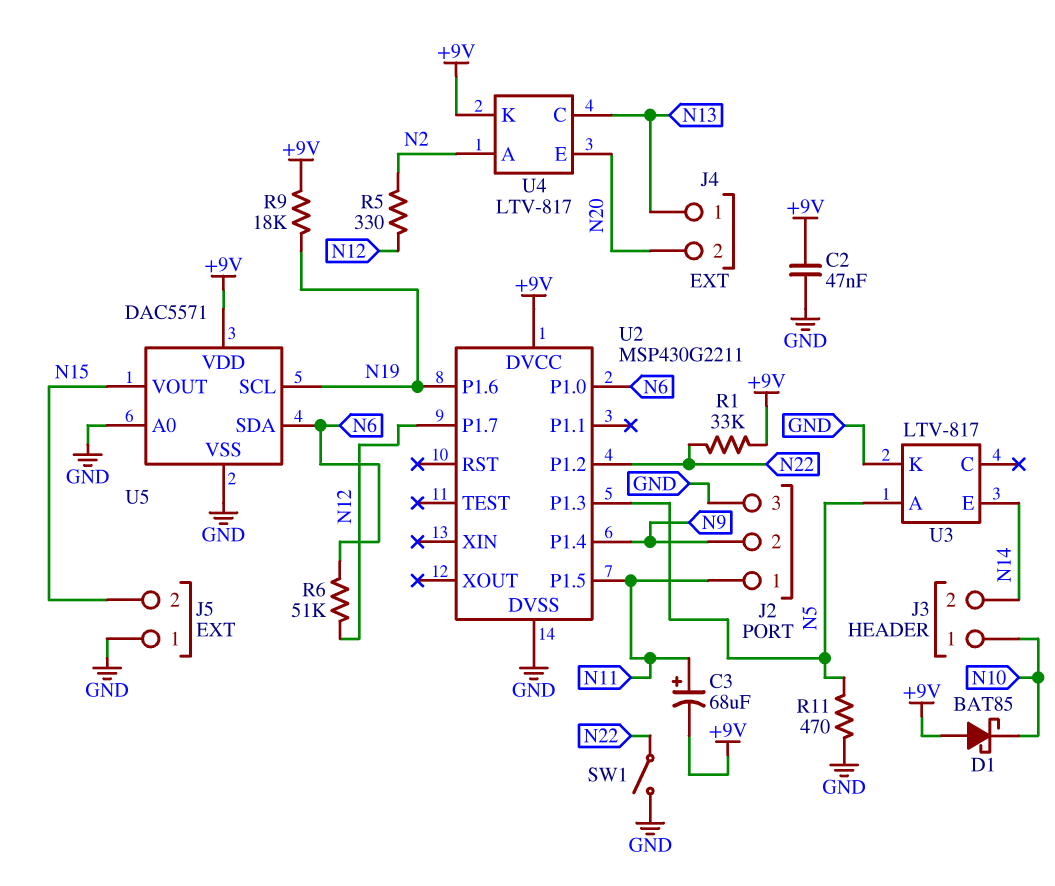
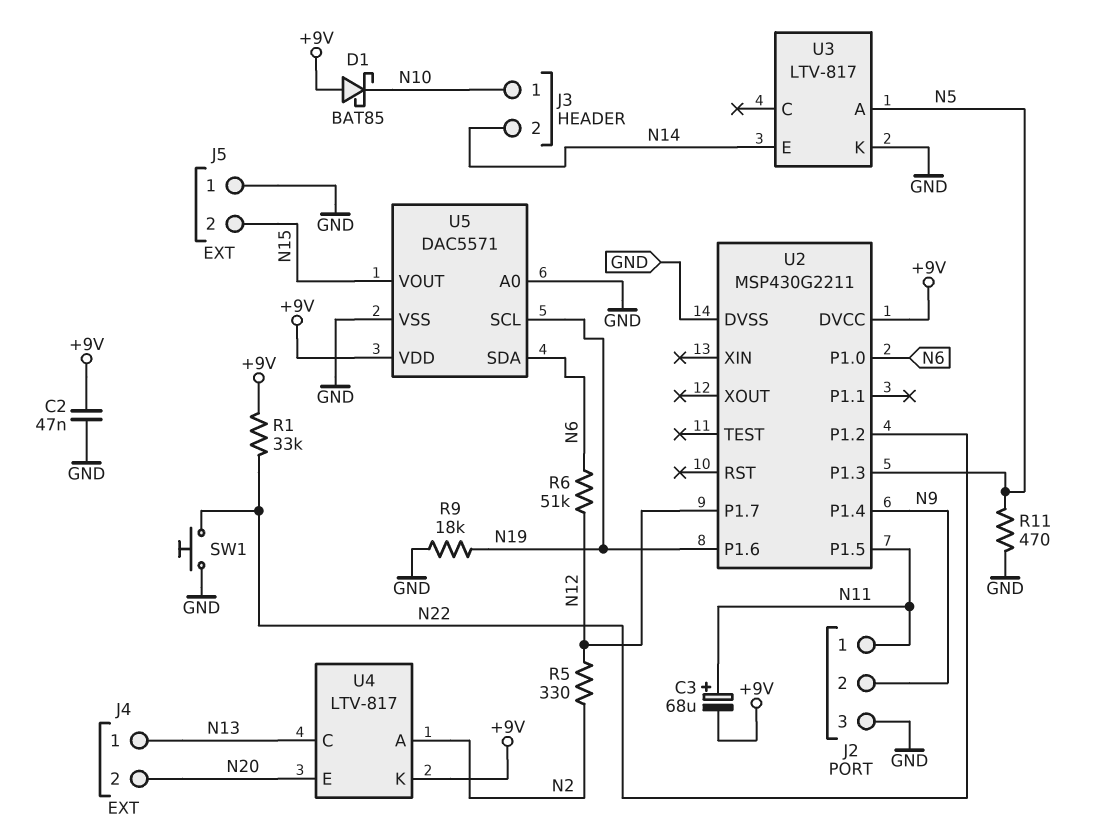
R9: 18k (+9V, N19) -> 18k (GND, N19)
SW1: switch (GND, N22) -> button (GND, N22)

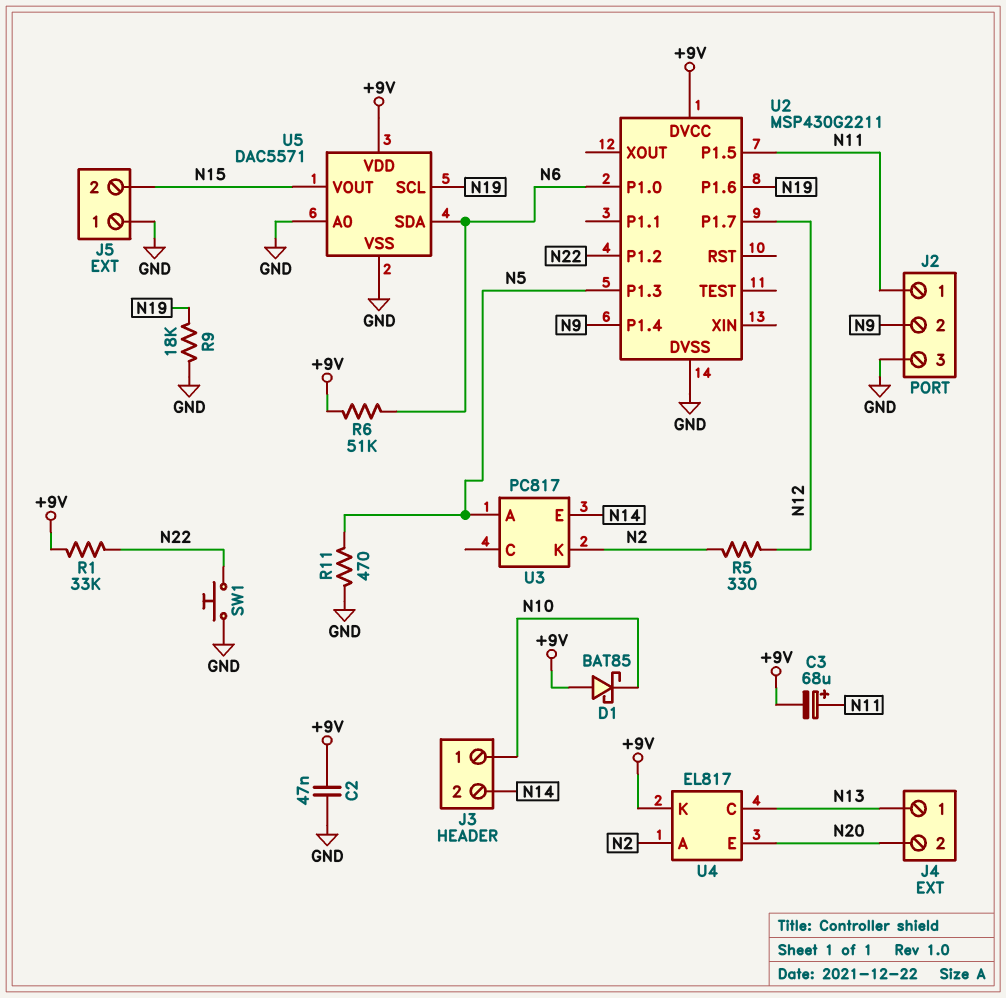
R6: 51k (N6, N12) -> 51k (+9V, N6)
U3: LTV-817 -> PC817
U3 pin K: GND -> N2
U4: LTV-817 -> EL817

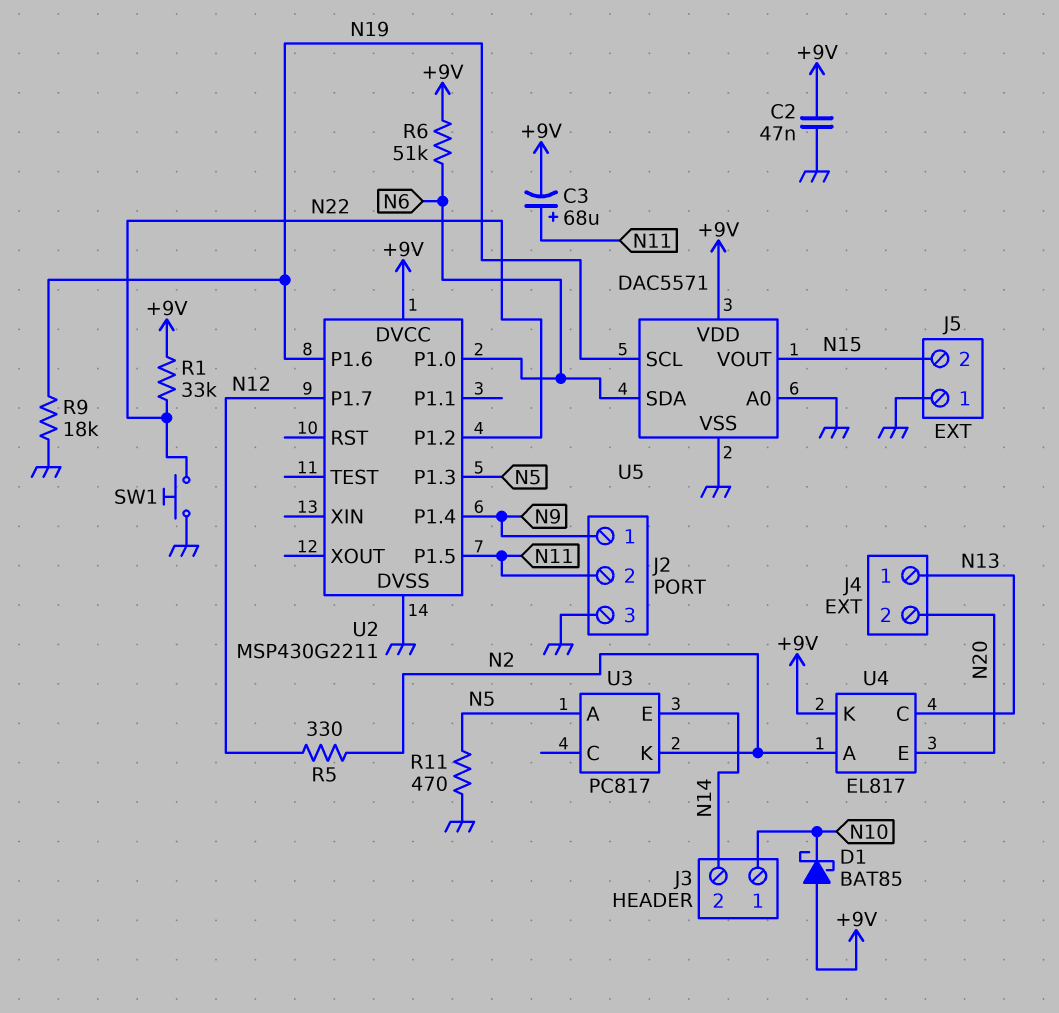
J2 pin 1: N11 -> N9
J2 pin 2: N9 -> N11

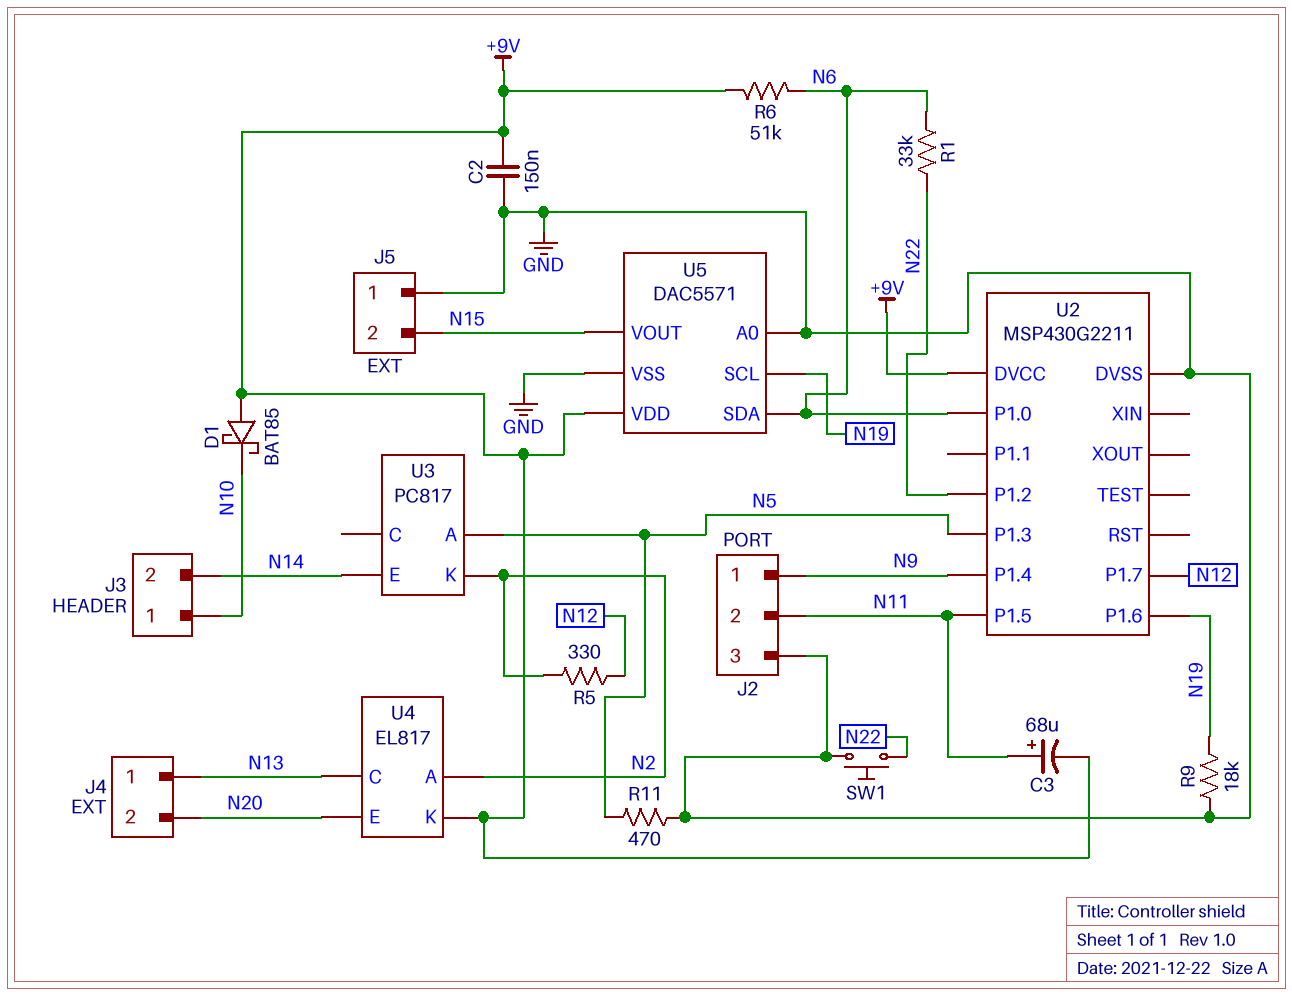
C2: 47nF (+9V, GND) -> 150nF (+9V, GND)
R1: 33k (+9V, N22) -> 33k (N6, N22)

